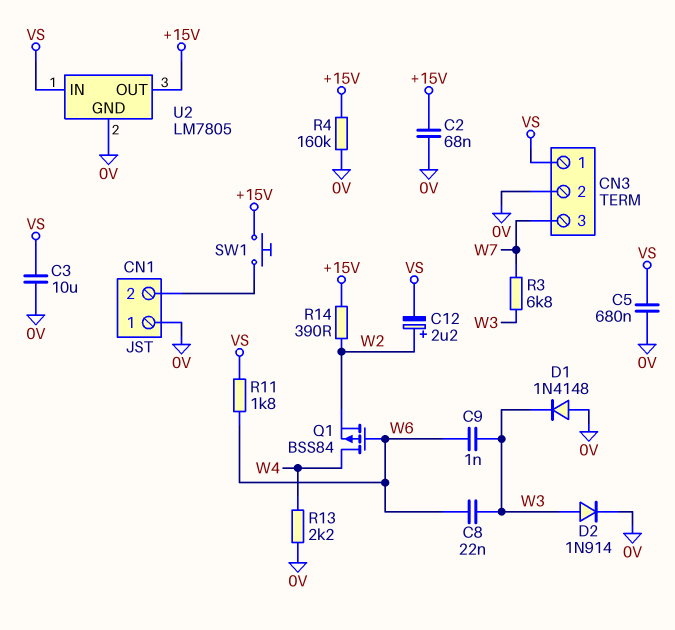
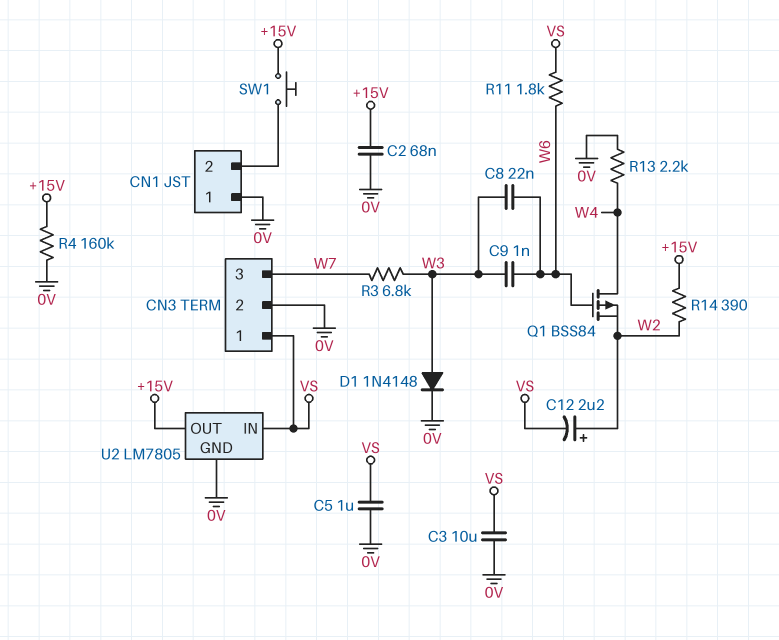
C5: 680nF (0V, VS) -> 1uF (0V, VS)
D1: diode 1N4148 (A 0V, K W3) -> diode 1N4148 (A W3, K 0V)
D2: diode 1N914 (A W3, K 0V) -> none

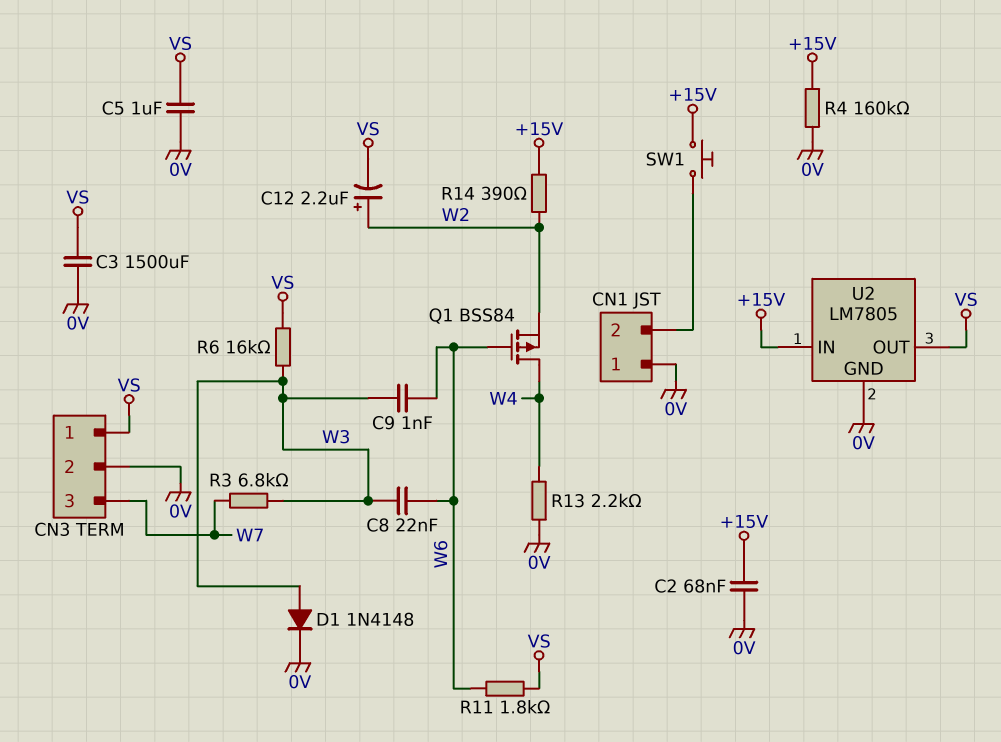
C3: 10uF (0V, VS) -> 1500uF (0V, VS)
R6: none -> 16k (VS, W3)
U2 pin IN: VS -> +15V
U2 pin OUT: +15V -> VS

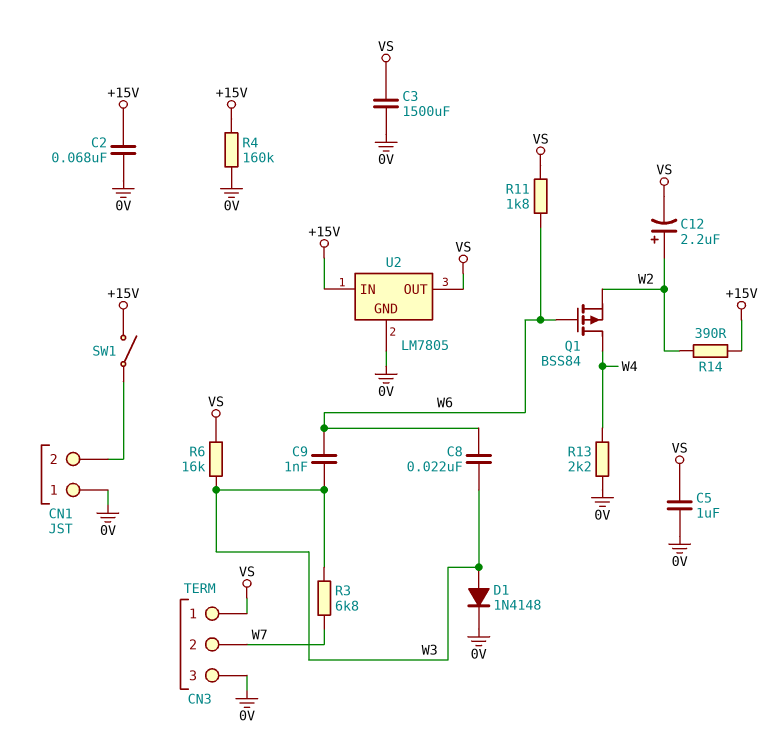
CN3 pin 2: 0V -> W7
CN3 pin 3: W7 -> 0V
SW1: button (+15V, CN1/2) -> switch (+15V, CN1/2)

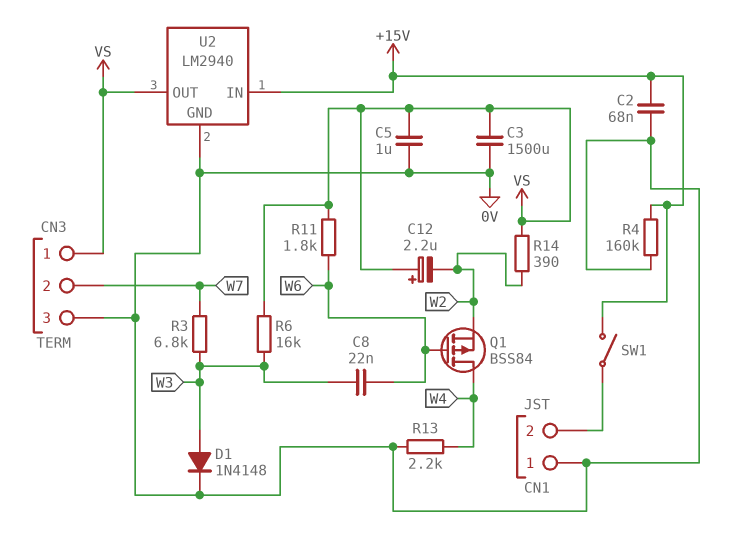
C9: 1nF (W3, W6) -> none
C12: 2.2uF (plus W2, minus VS) -> 2.2uF (plus VS, minus W2)
R14: 390 (+15V, W2) -> 390 (VS, W2)
U2: LM7805 -> LM2940

